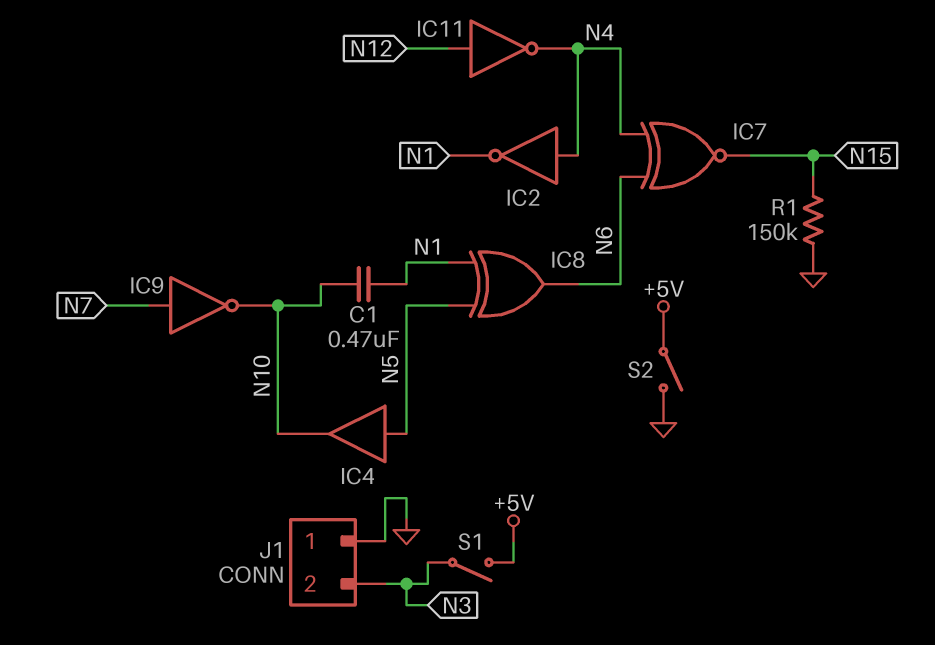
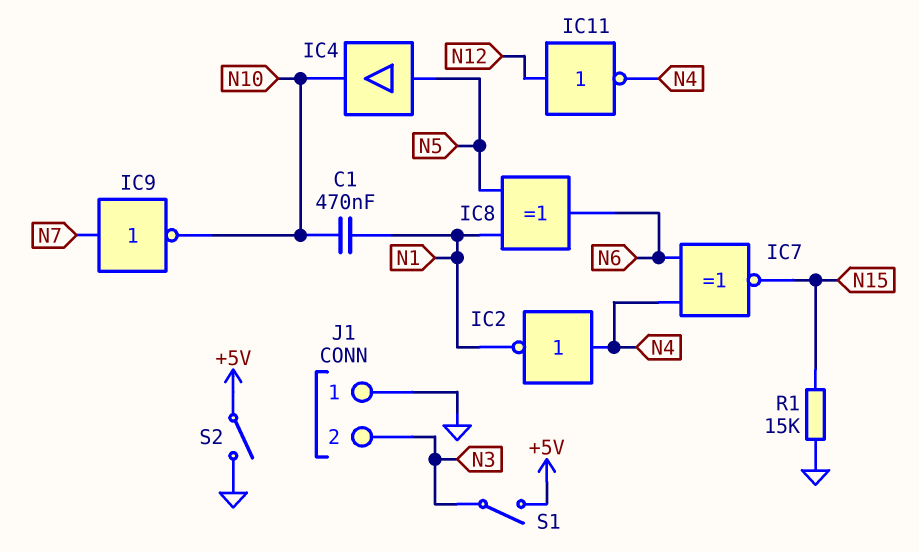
R1: 150k (GND, N15) -> 15k (GND, N15)

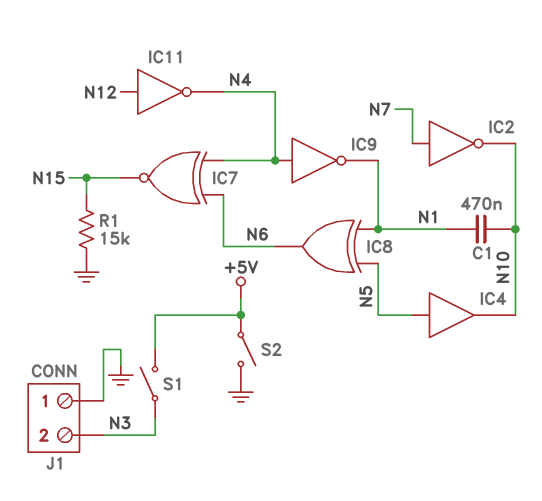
IC2: NOT (in N4, out N1) -> NOT (in N7, out N10)
IC9: NOT (in N7, out N10) -> NOT (in N4, out N1)

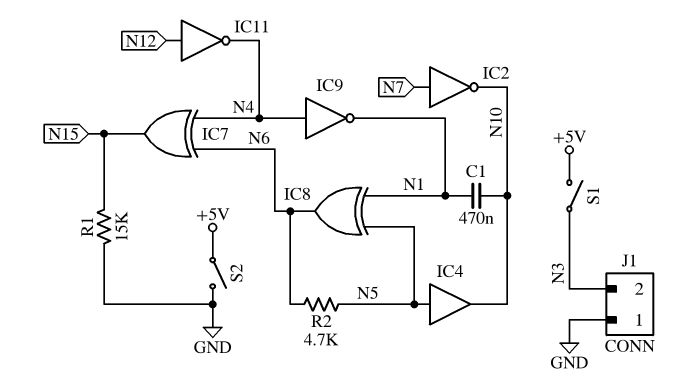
IC7: XNOR (in N4, in N6, out N15) -> XOR (in N4, in N6, out N15)
R2: none -> 4.7k (N5, N6)

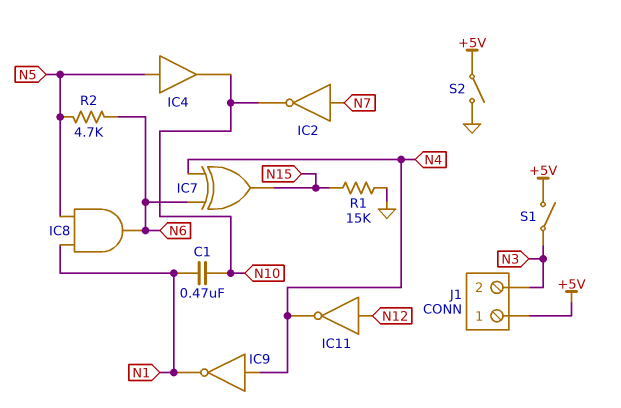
IC8: XOR (in N1, in N5, out N6) -> AND (in N1, in N5, out N6)
J1 pin 1: GND -> +5V

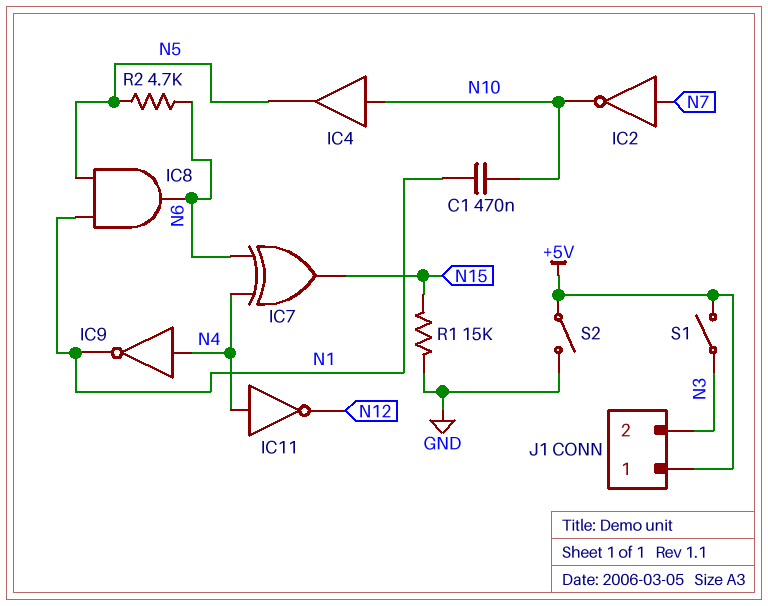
IC4: buffer (in N5, out N10) -> buffer (in N10, out N5)
IC11: NOT (in N12, out N4) -> NOT (in N4, out N12)

